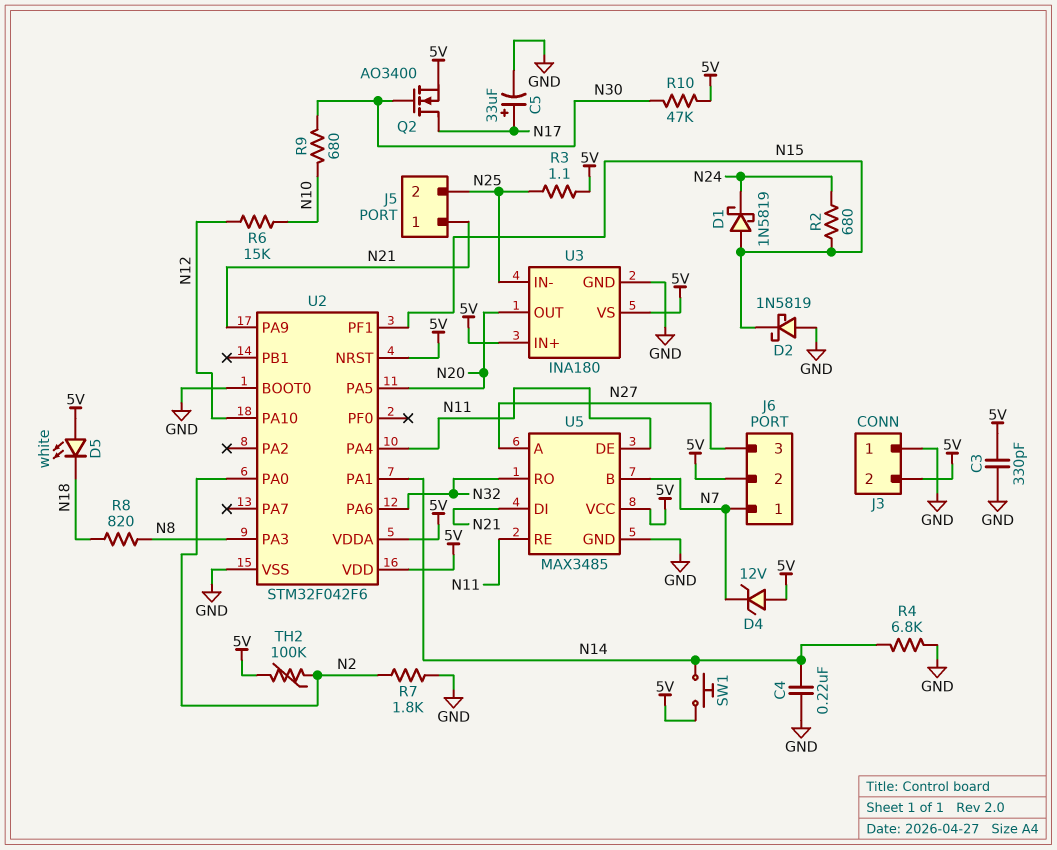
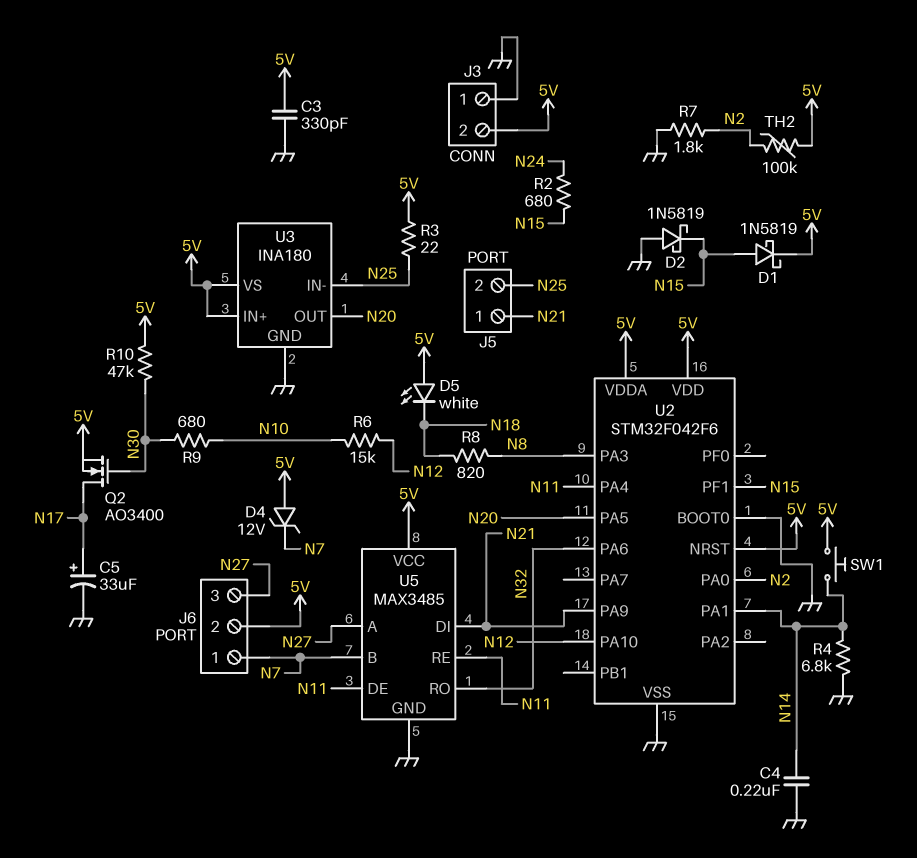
D1: schottky 1N5819 (A N15, K N24) -> schottky 1N5819 (A N15, K 5V)
R3: 1.1 (5V, N25) -> 22 (5V, N25)

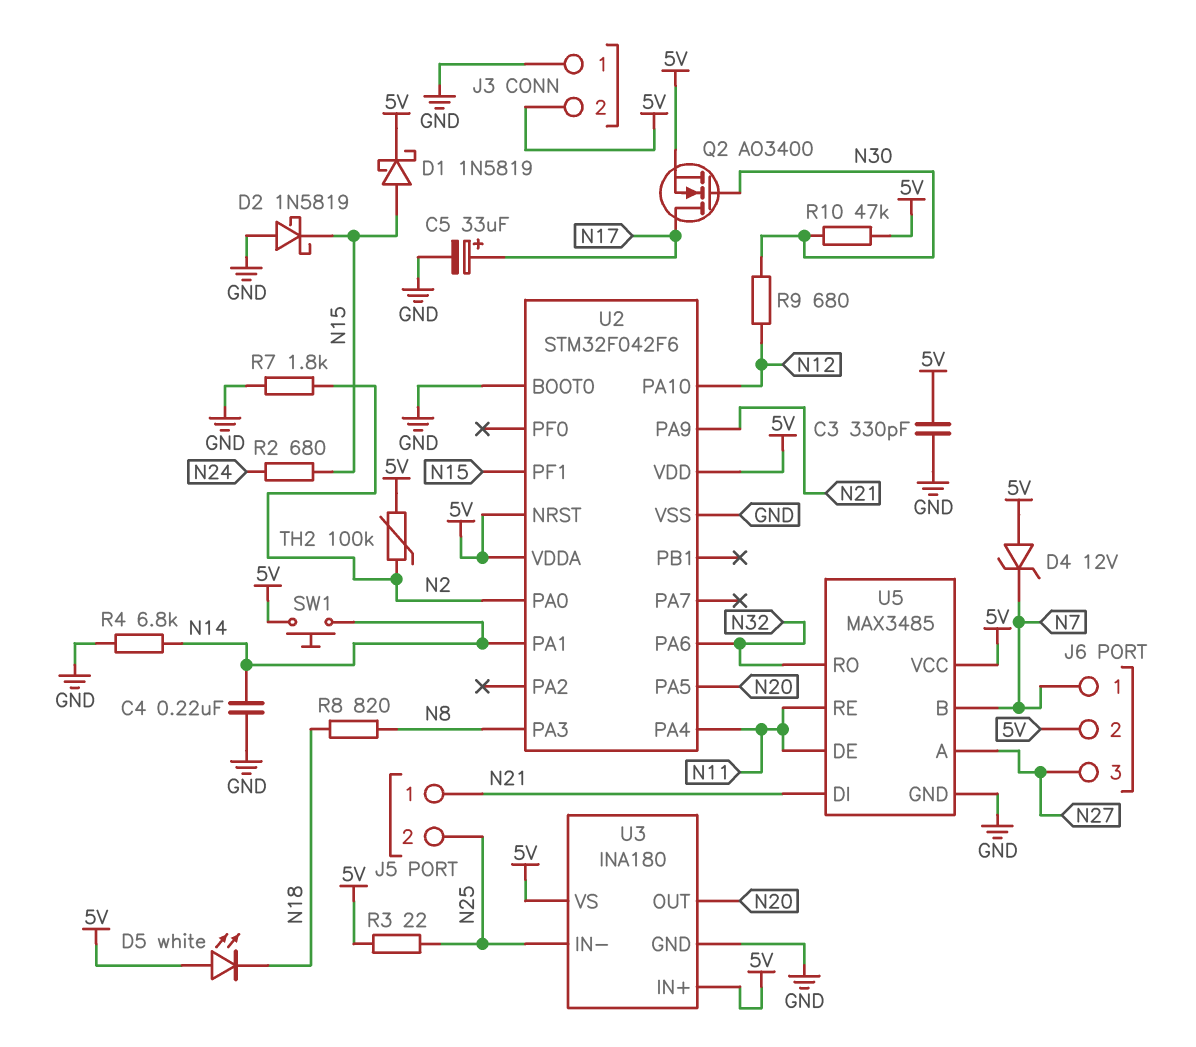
R6: 15k (N10, N12) -> none
R9: 680 (N10, N30) -> 680 (N12, N30)

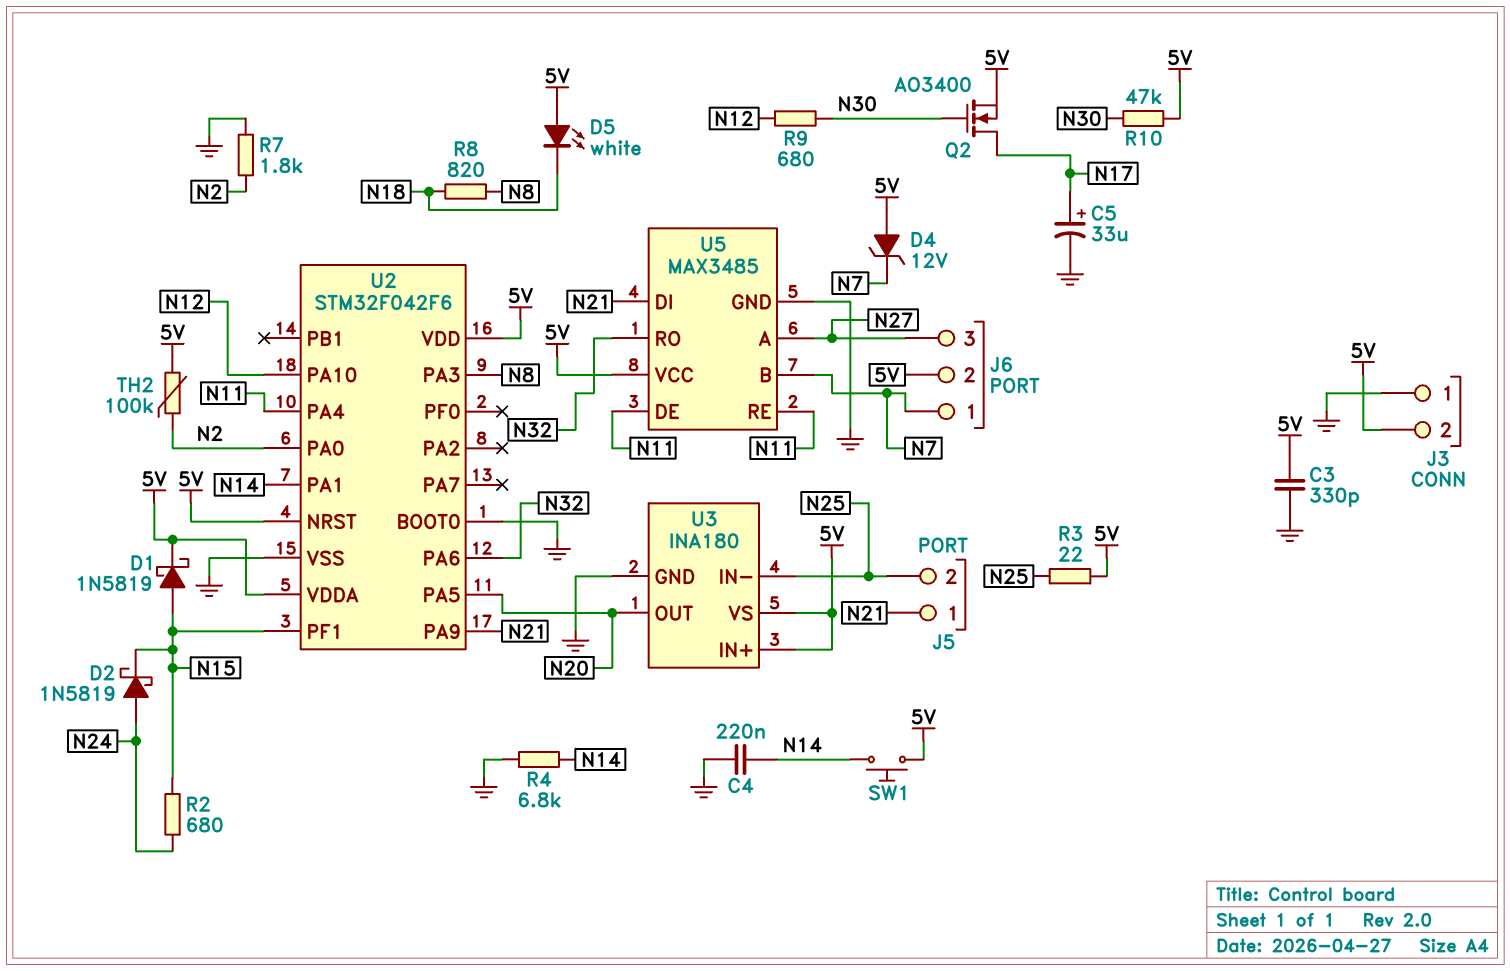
D2: schottky 1N5819 (A GND, K N15) -> schottky 1N5819 (A N24, K N15)

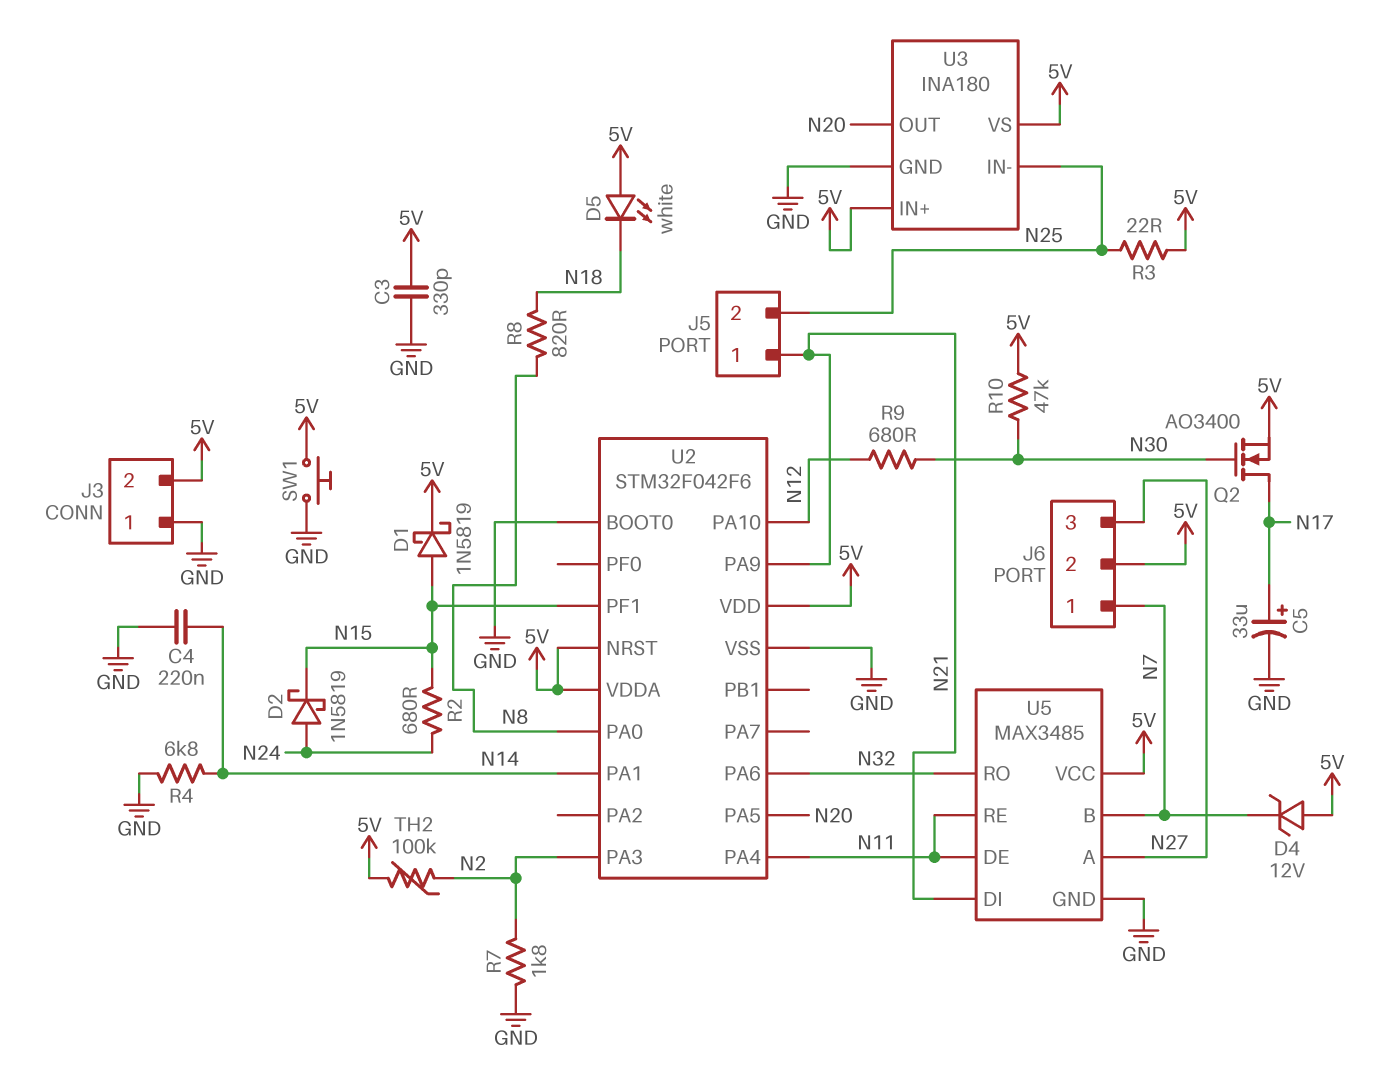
SW1: button (5V, N14) -> button (5V, GND)
U2 pin PA0: N2 -> N8
U2 pin PA3: N8 -> N2

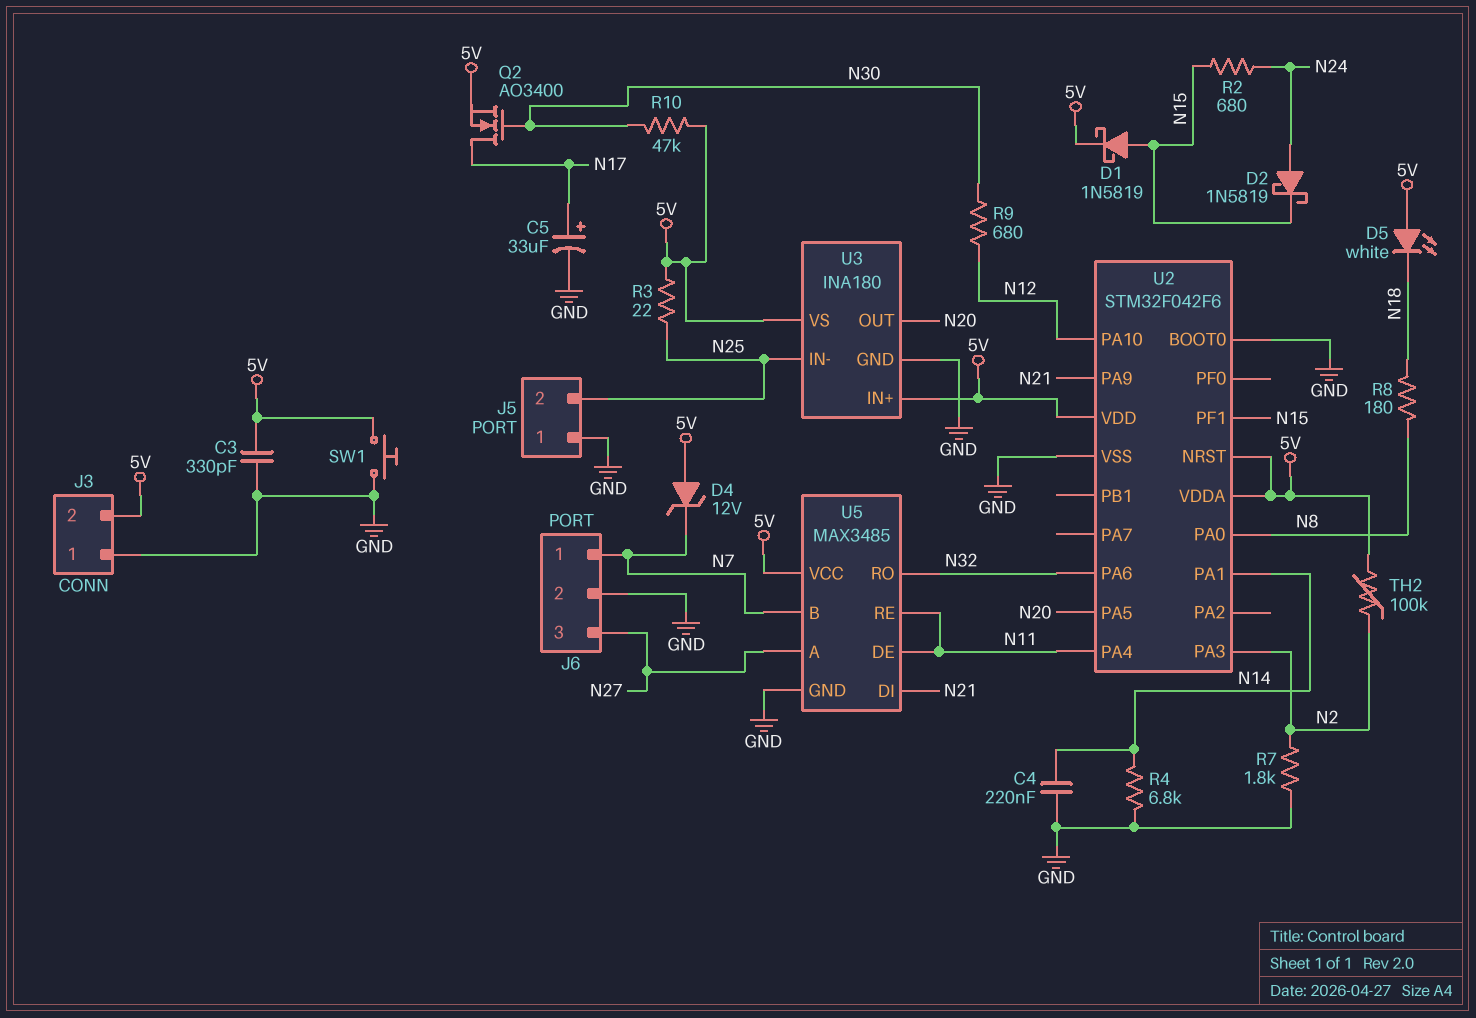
J5 pin 1: N21 -> GND
J6 pin 2: 5V -> GND
R8: 820 (N8, N18) -> 180 (N8, N18)

